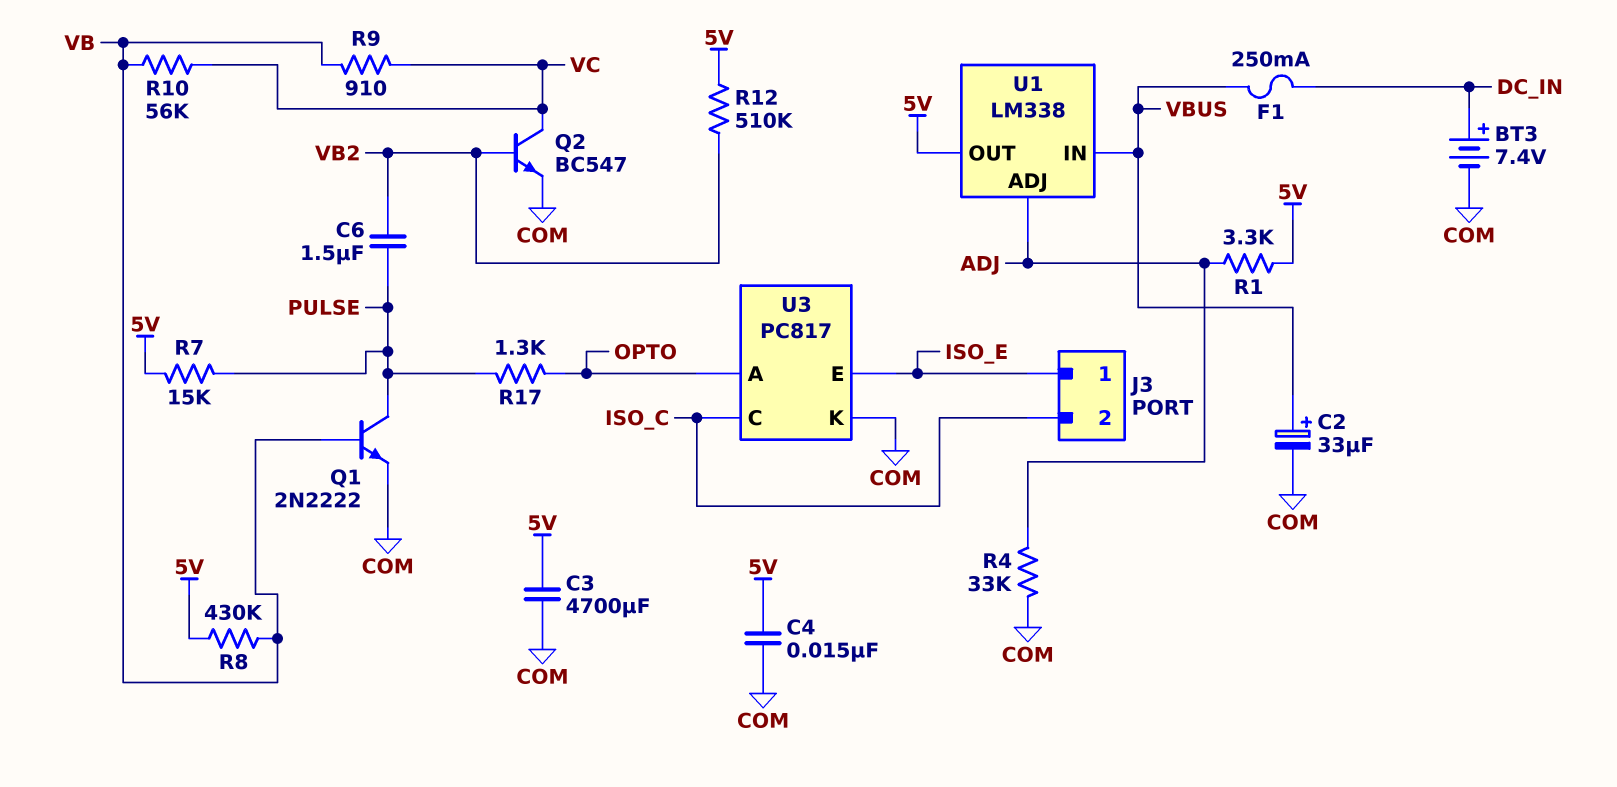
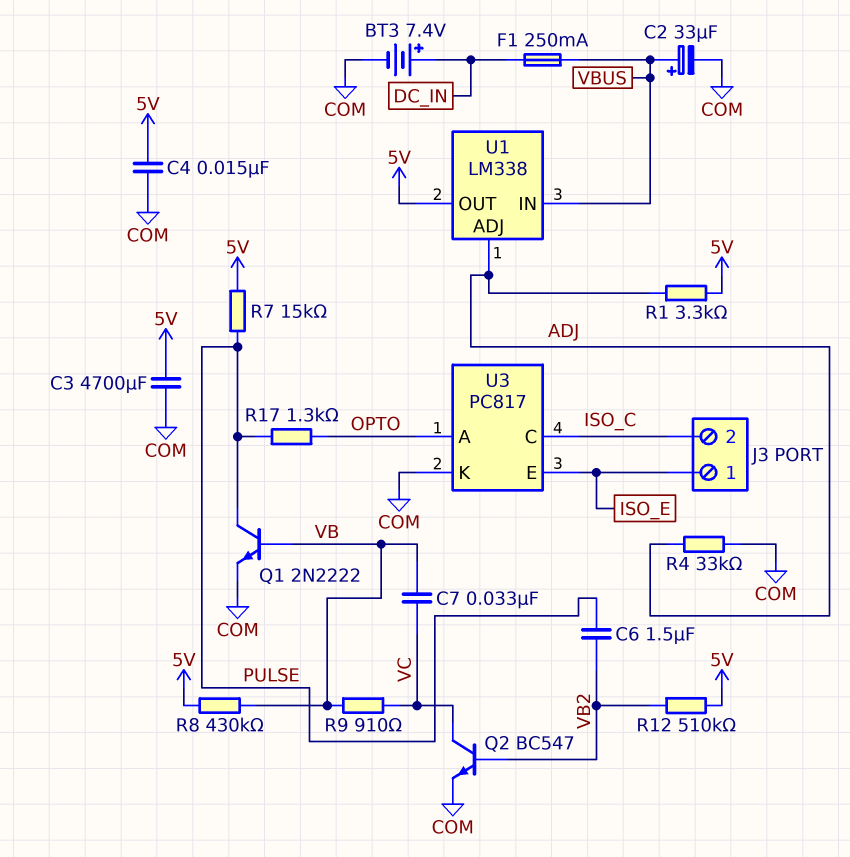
C7: none -> 33nF (VB, VC)
R10: 56k (VB, VC) -> none

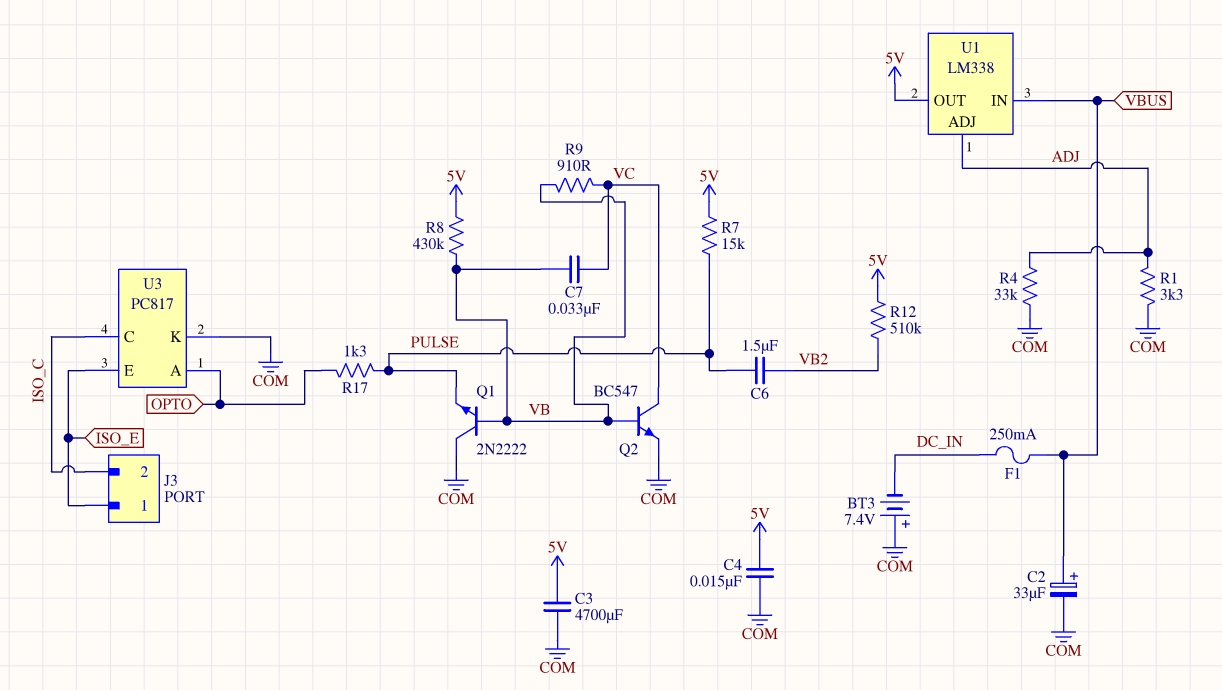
BT3: 7.4V (plus DC_IN, minus COM) -> 7.4V (plus COM, minus DC_IN)
Q1: NPN 2N2222 (B VB, C PULSE, E COM) -> NPN 2N2222 (B VB, C COM, E PULSE)
Q2: NPN BC547 (B VB2, C VC, E COM) -> NPN BC547 (B VB, C VC, E COM)
R1: 3.3k (5V, ADJ) -> 3.3k (ADJ, COM)

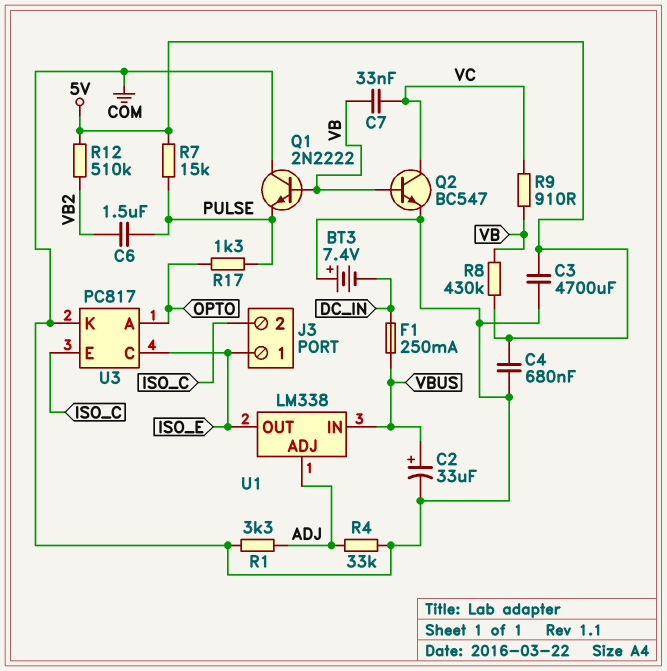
C4: 15nF (5V, COM) -> 680nF (5V, COM)
U1 pin OUT: 5V -> ISO_E
U3 pin C: ISO_C -> ISO_E
U3 pin E: ISO_E -> ISO_C

